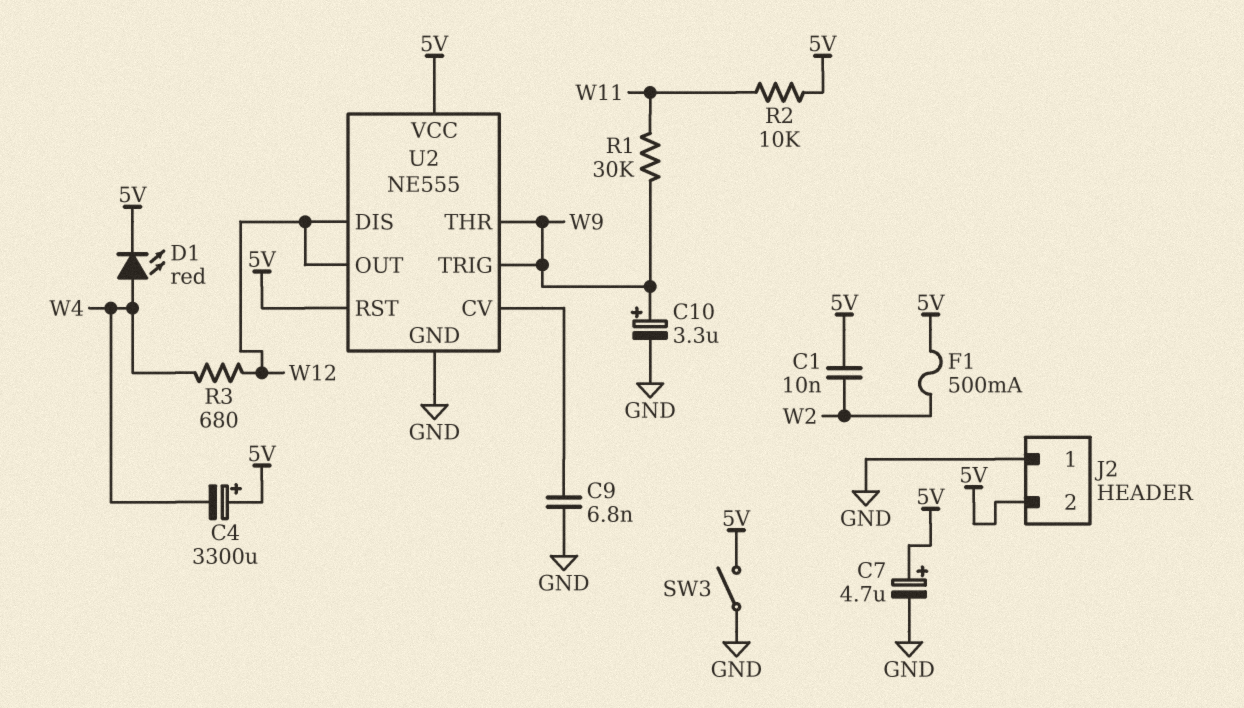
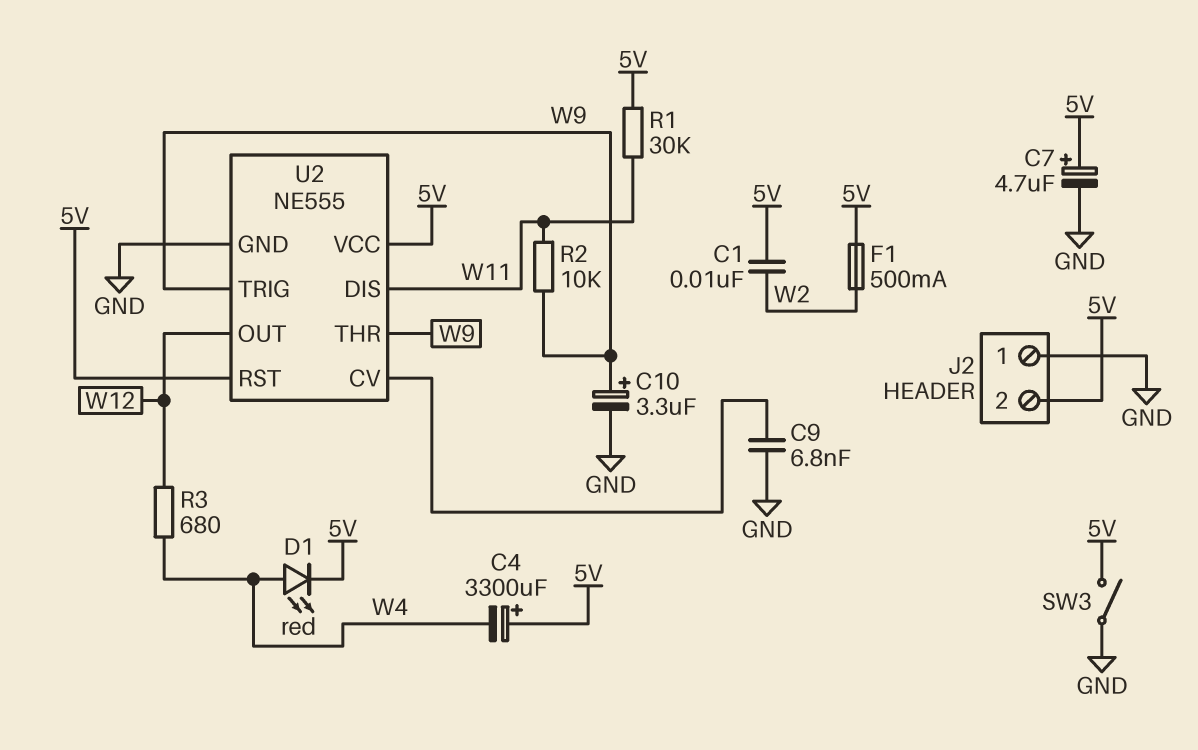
R1: 30k (W9, W11) -> 30k (5V, W11)
R2: 10k (5V, W11) -> 10k (W9, W11)
U2 pin DIS: W12 -> W11

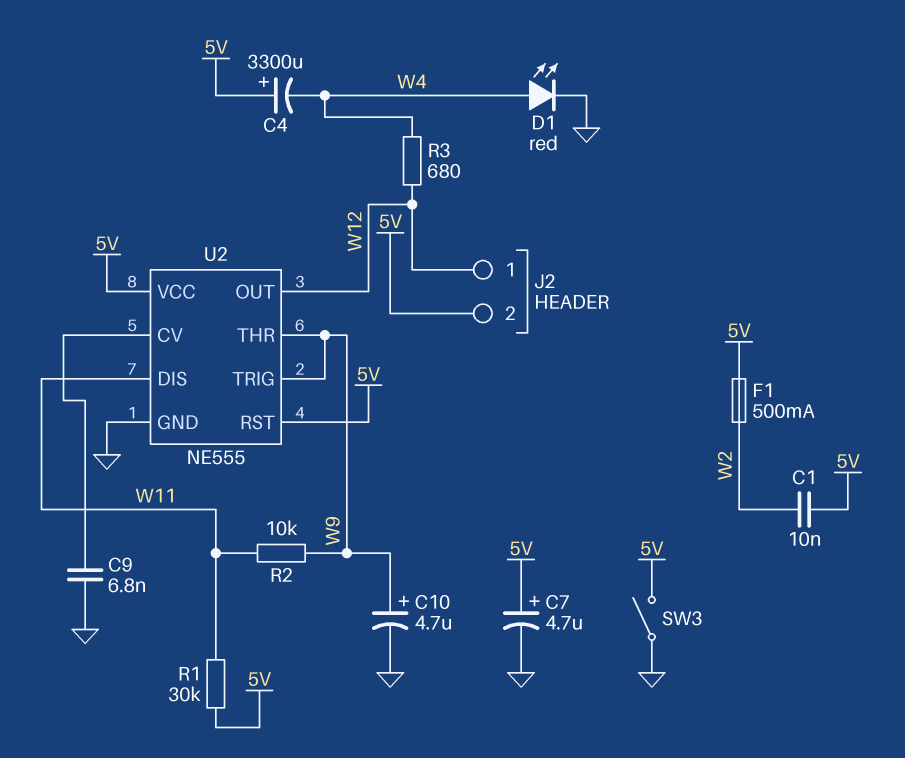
C10: 3.3uF (plus W9, minus GND) -> 4.7uF (plus W9, minus GND)
D1: LED red (A W4, K 5V) -> LED red (A W4, K GND)
J2 pin 1: GND -> W12

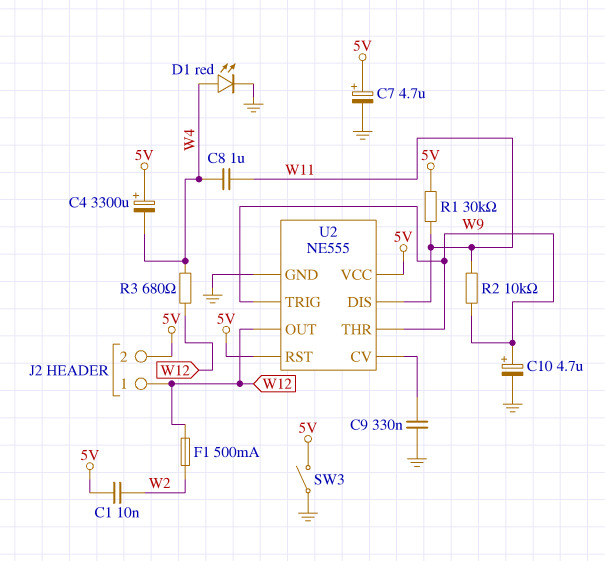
C8: none -> 1uF (W4, W11)
C9: 6.8nF (GND, U2/CV) -> 330nF (GND, U2/CV)
F1: 500mA (5V, W2) -> 500mA (W2, W12)

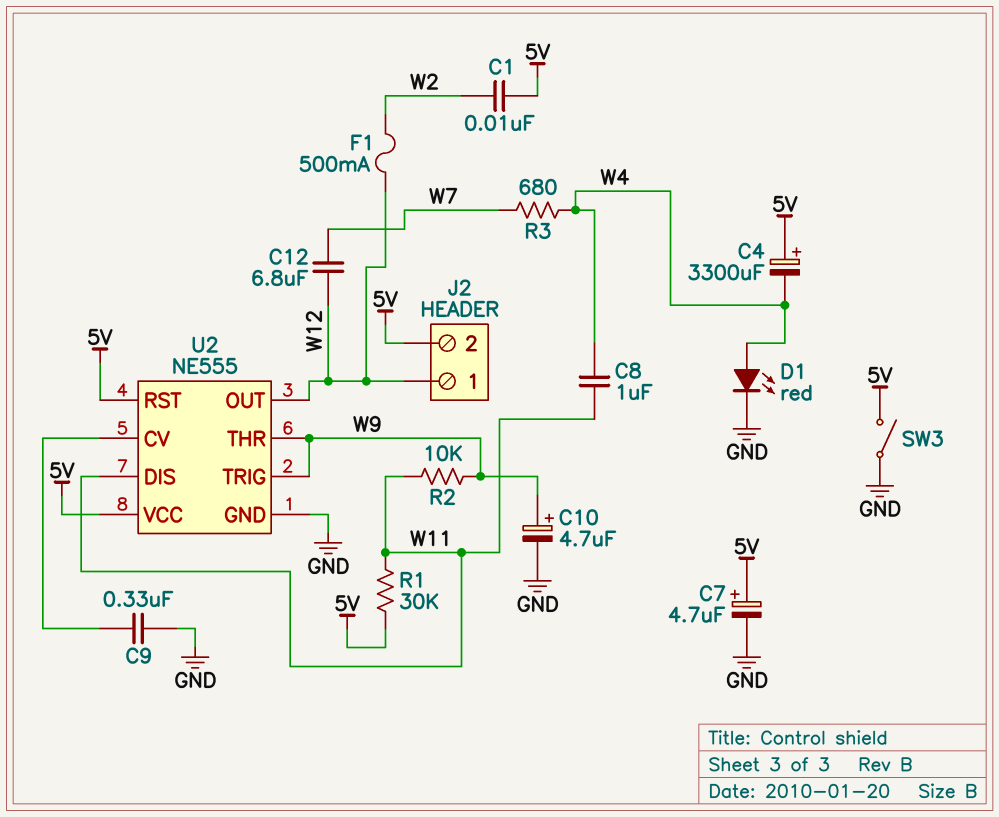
C12: none -> 6.8uF (W7, W12)
R3: 680 (W4, W12) -> 680 (W4, W7)

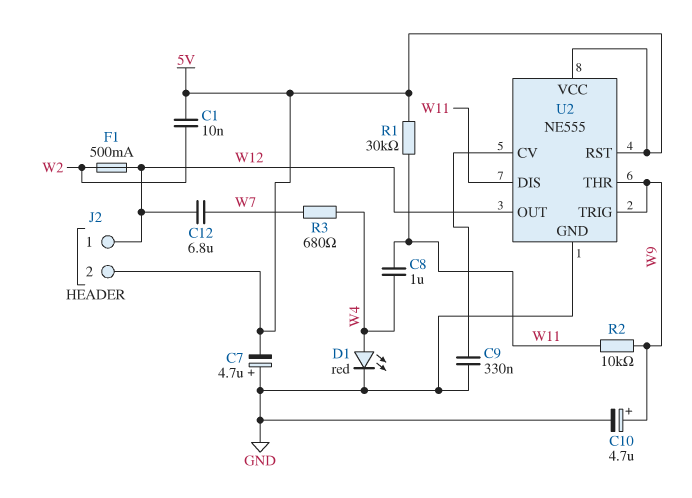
C4: 3300uF (plus 5V, minus W4) -> none
C7: 4.7uF (plus 5V, minus GND) -> 4.7uF (plus GND, minus 5V)
SW3: switch (5V, GND) -> none

